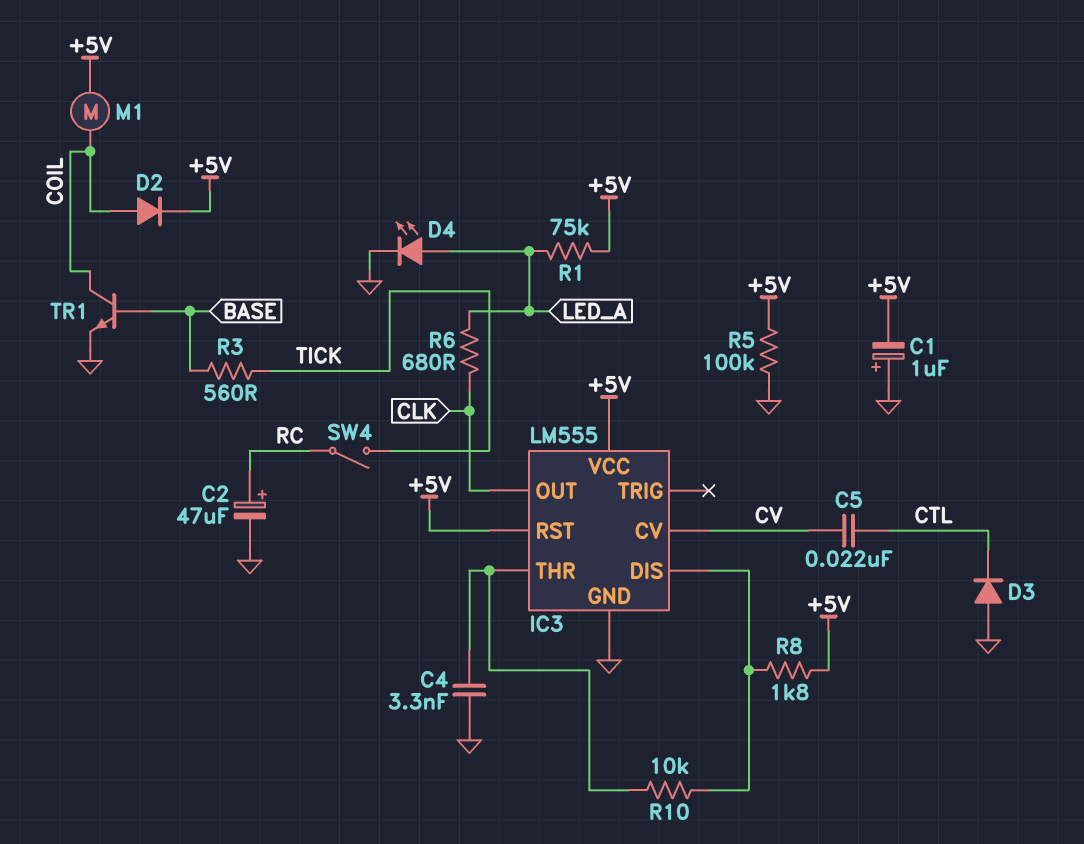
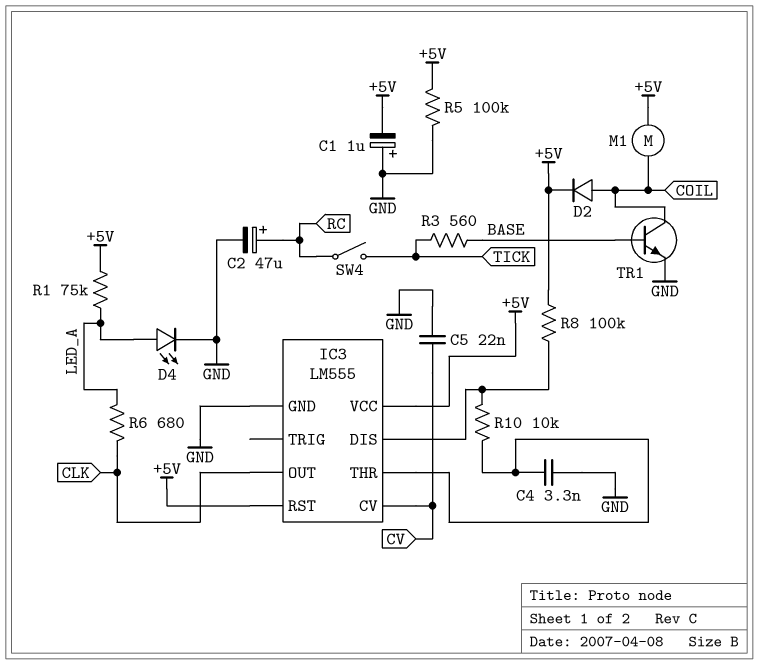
C5: 22nF (CTL, CV) -> 22nF (CV, GND)
D3: diode (A GND, K CTL) -> none
R8: 1.8k (+5V, IC3/DIS) -> 100k (+5V, IC3/DIS)

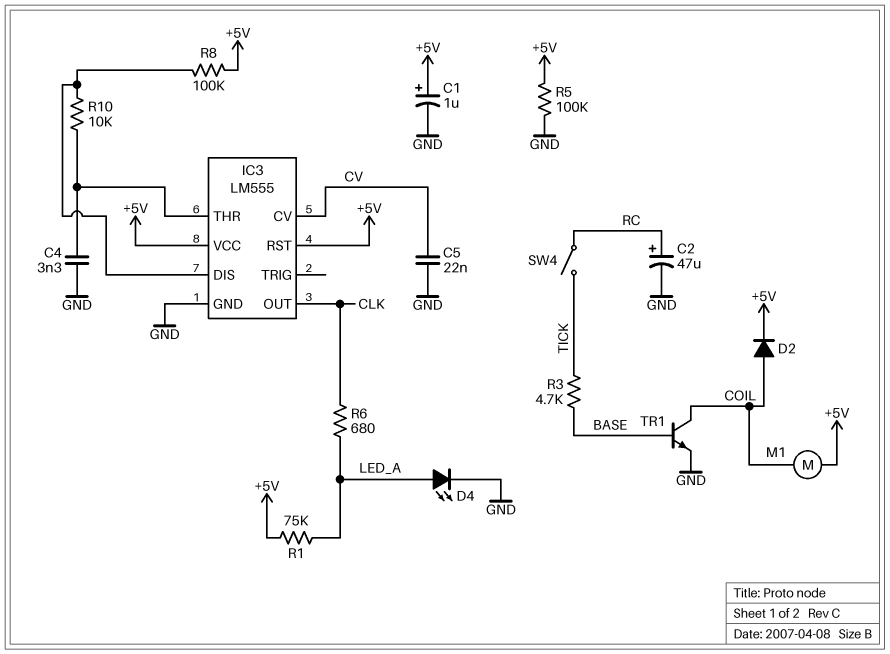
C1: 1uF (plus GND, minus +5V) -> 1uF (plus +5V, minus GND)
R3: 560 (BASE, TICK) -> 4.7k (BASE, TICK)

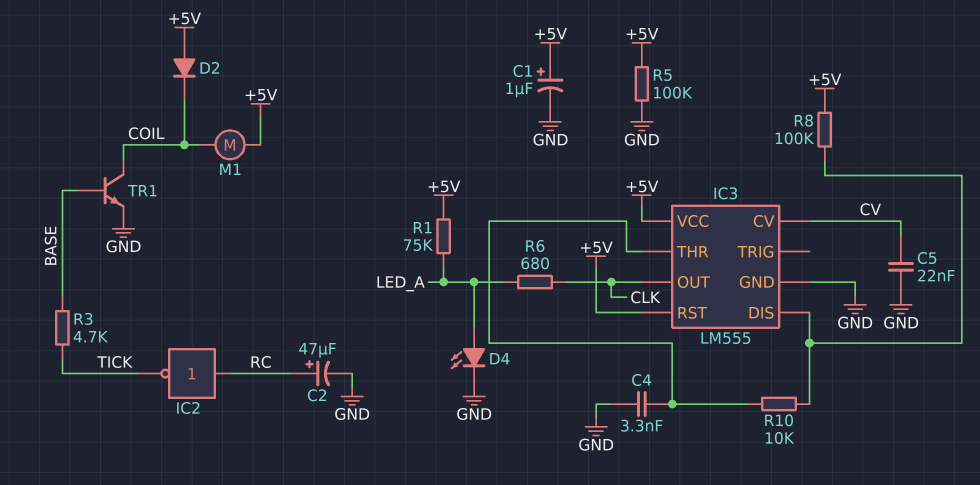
D2: diode (A COIL, K +5V) -> diode (A +5V, K COIL)
IC2: none -> NOT (in RC, out TICK)
SW4: switch (RC, TICK) -> none

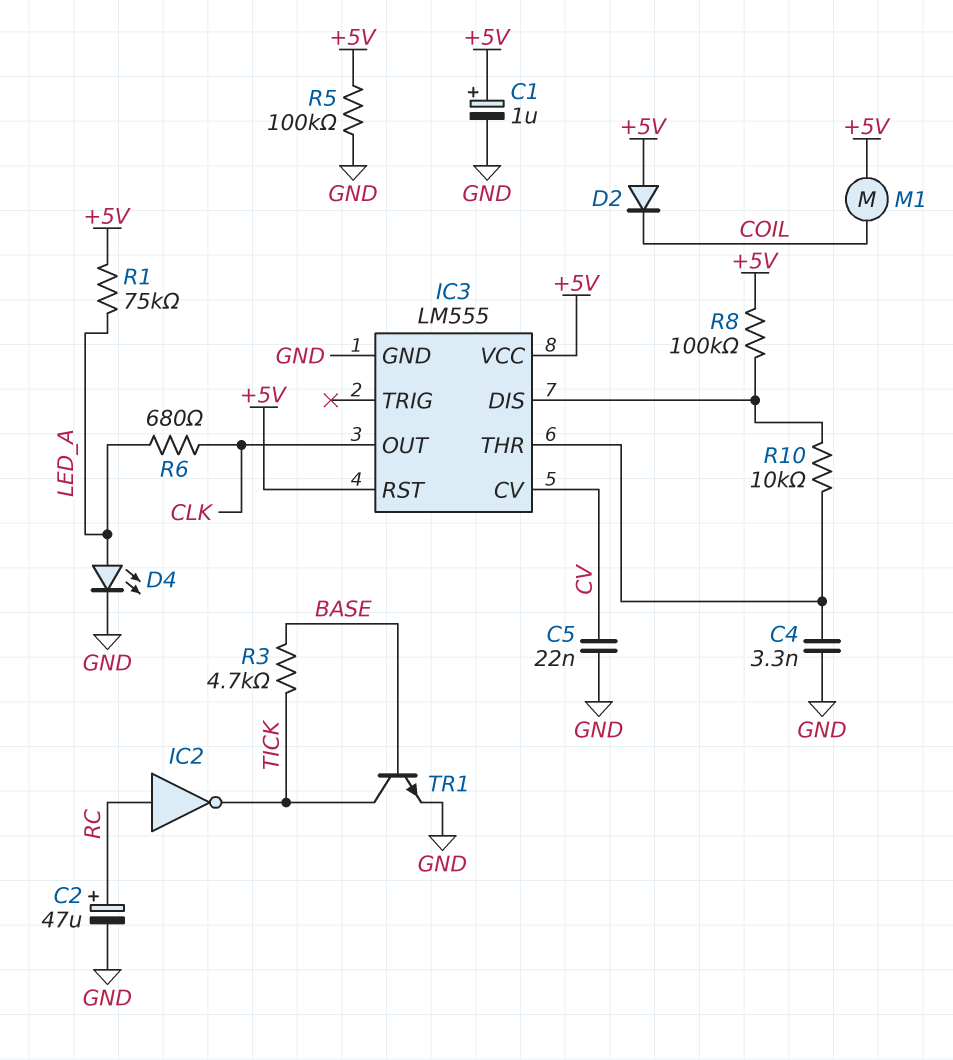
TR1: NPN (B BASE, C COIL, E GND) -> NPN (B BASE, C TICK, E GND)

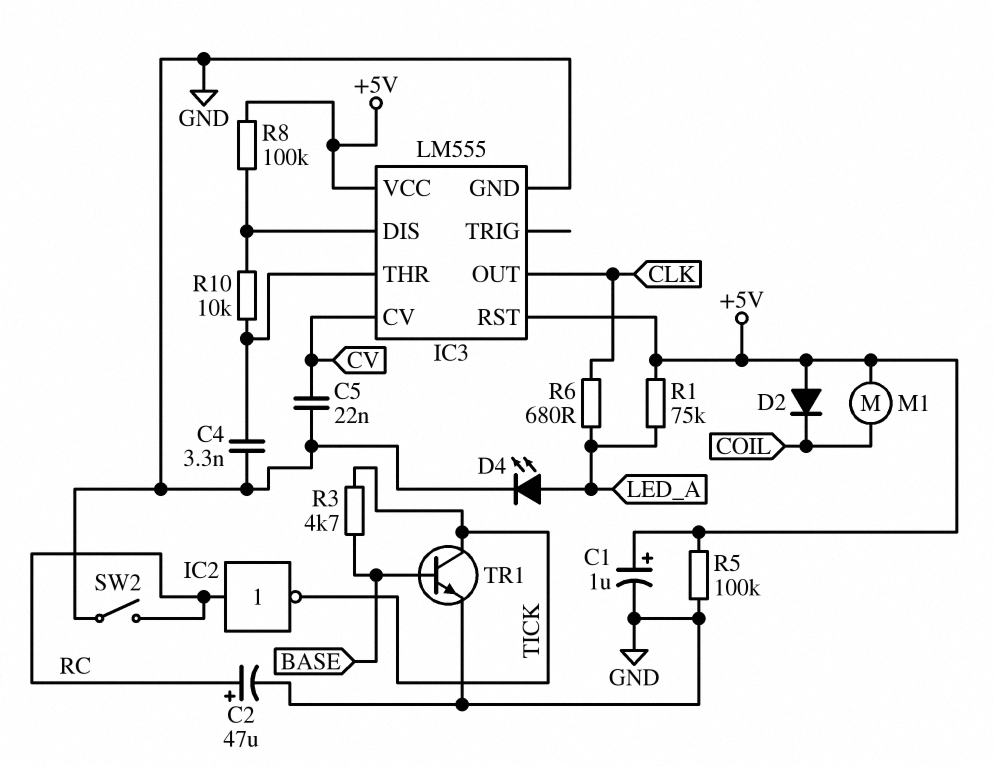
SW2: none -> switch (GND, RC)

